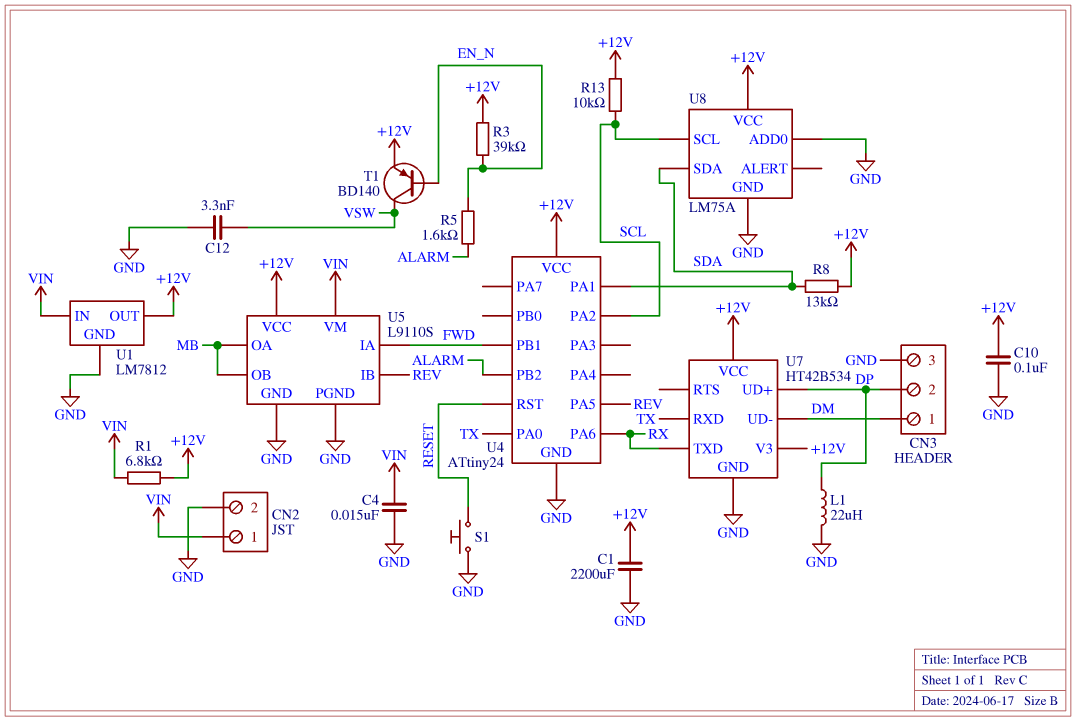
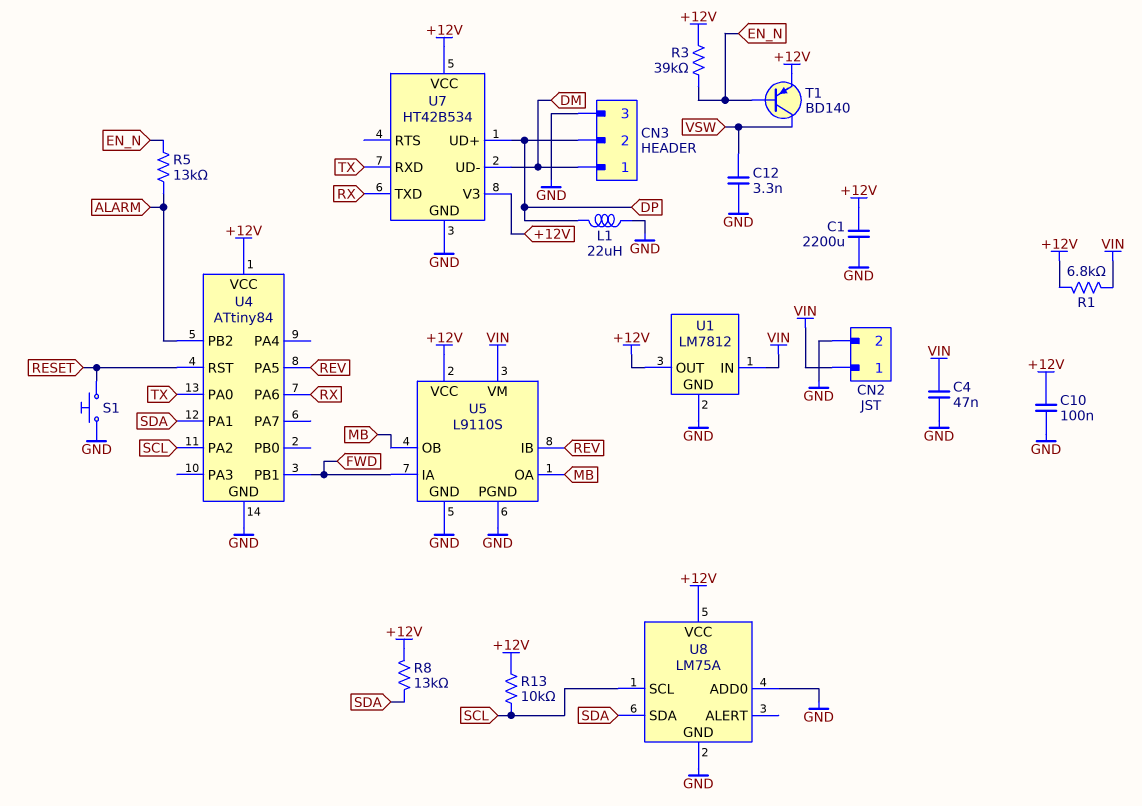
C4: 15nF (GND, VIN) -> 47nF (GND, VIN)
R5: 1.6k (ALARM, EN_N) -> 13k (ALARM, EN_N)
U4: ATtiny24 -> ATtiny84

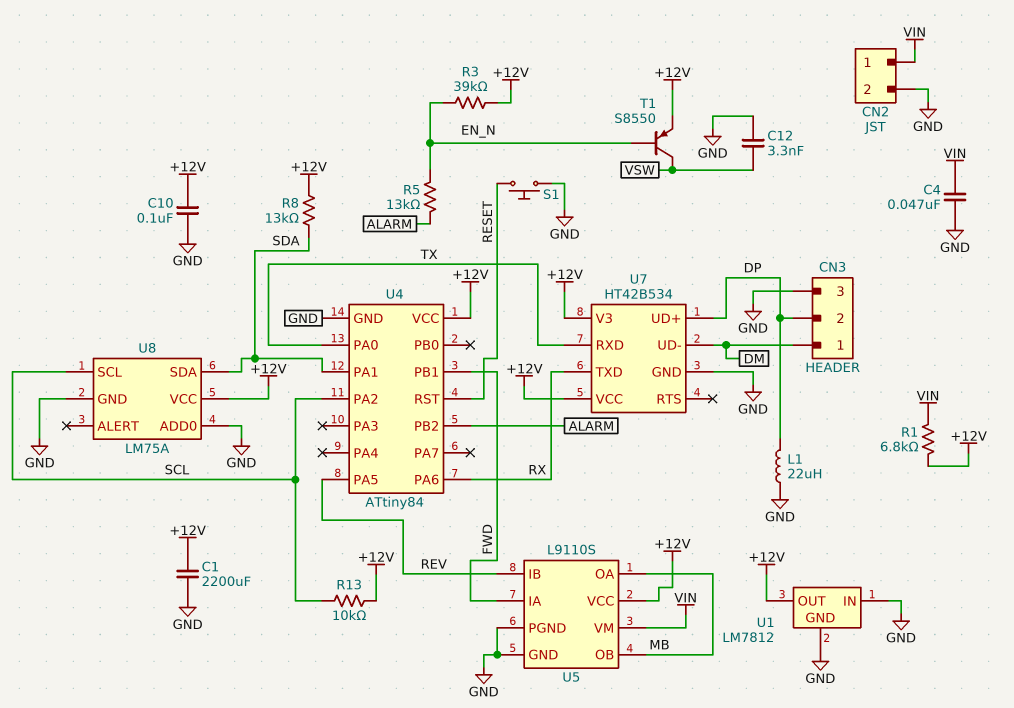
T1: PNP BD140 (B EN_N, C VSW, E +12V) -> PNP S8550 (B EN_N, C VSW, E +12V)
U1 pin IN: VIN -> GND

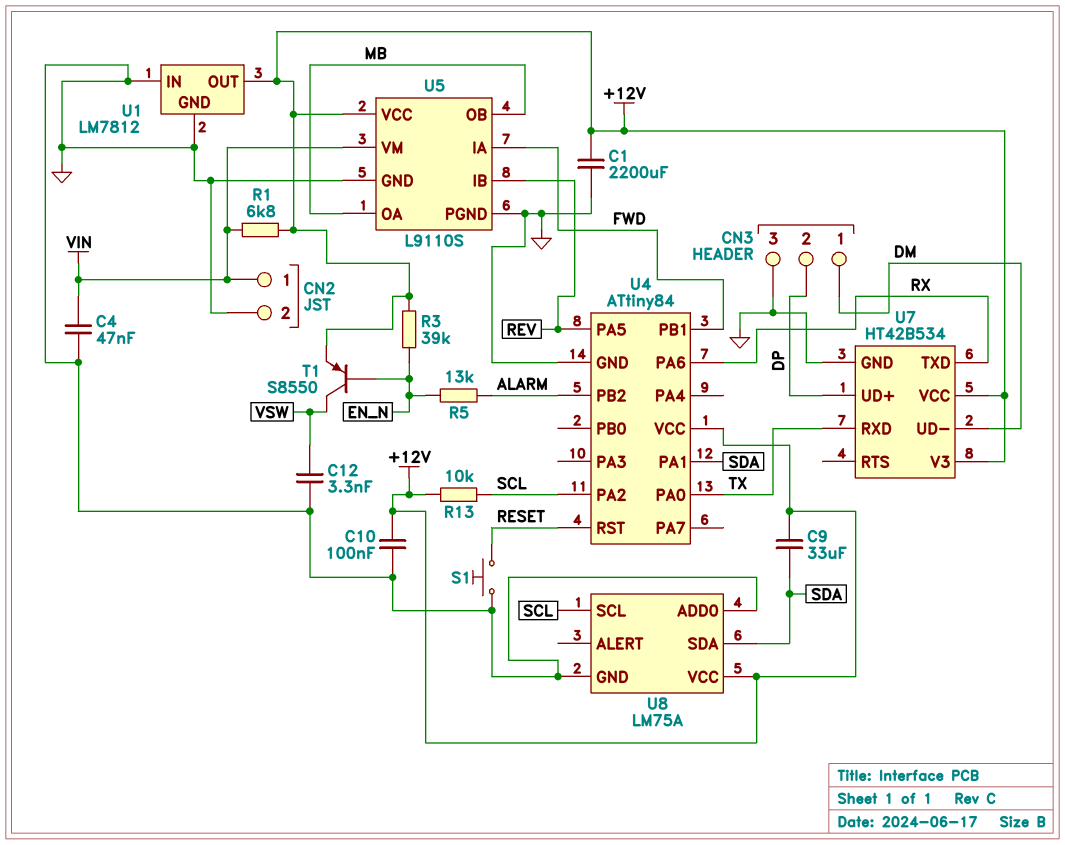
C9: none -> 33uF (+12V, SDA)
L1: 22uH (DP, GND) -> none
R8: 13k (+12V, SDA) -> none

